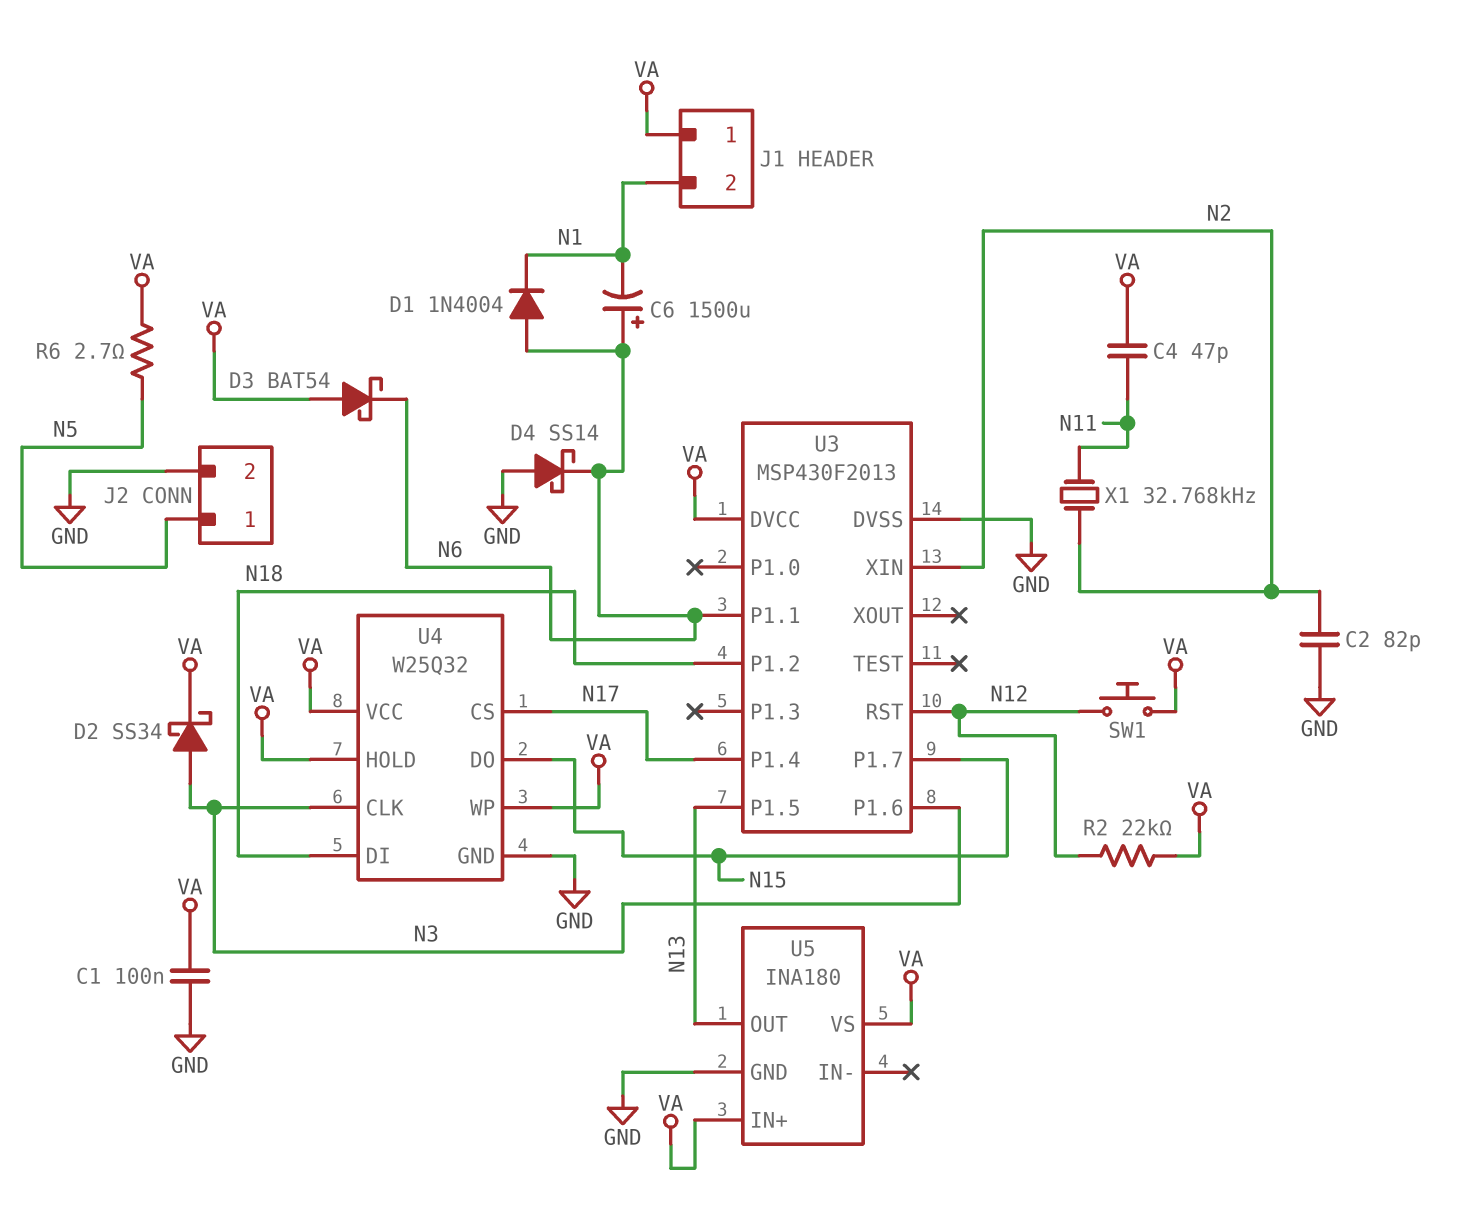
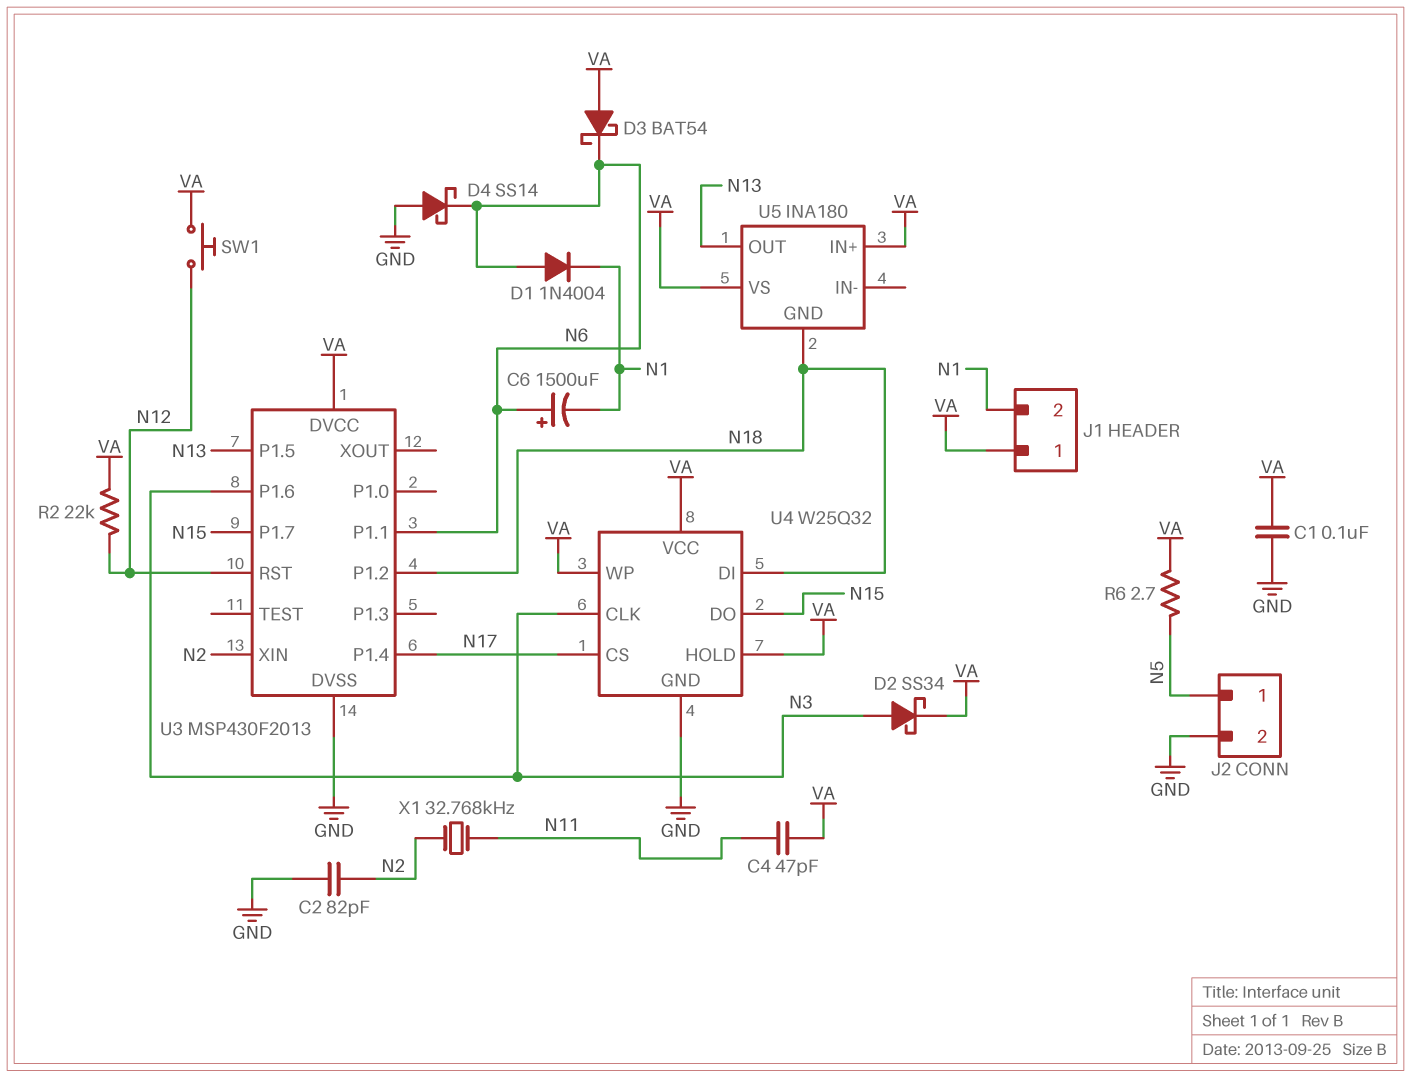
U5 pin GND: GND -> N18

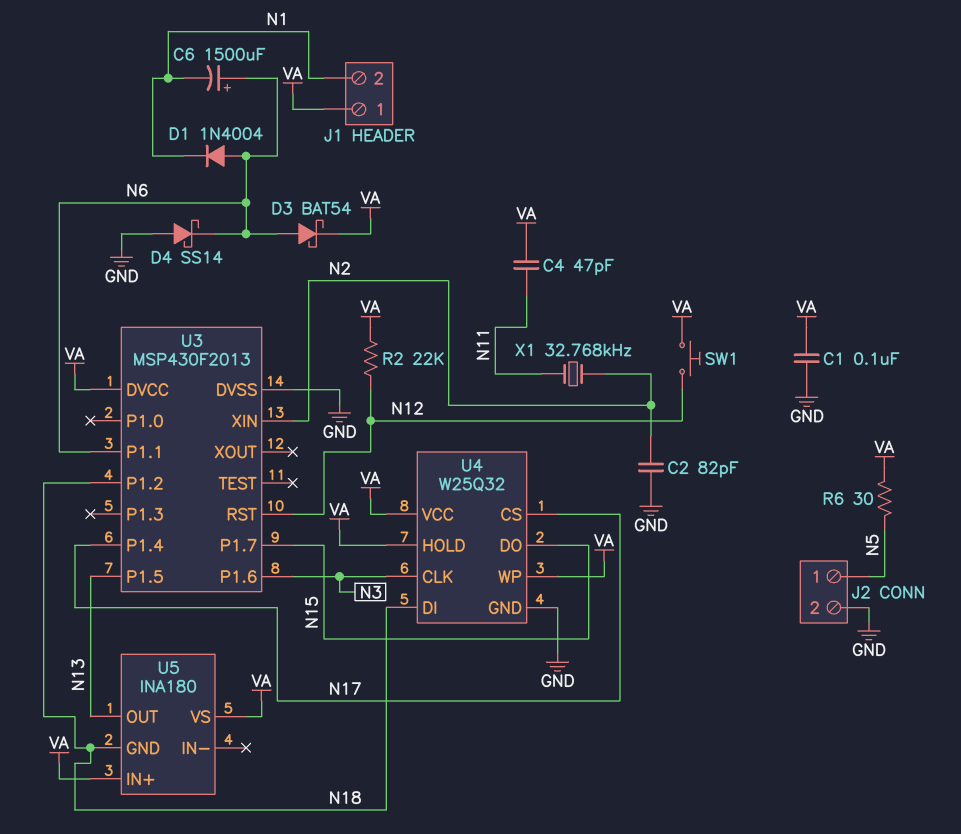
D2: schottky SS34 (A N3, K VA) -> none
D3: schottky BAT54 (A VA, K N6) -> schottky BAT54 (A N6, K VA)
R6: 2.7 (N5, VA) -> 30 (N5, VA)

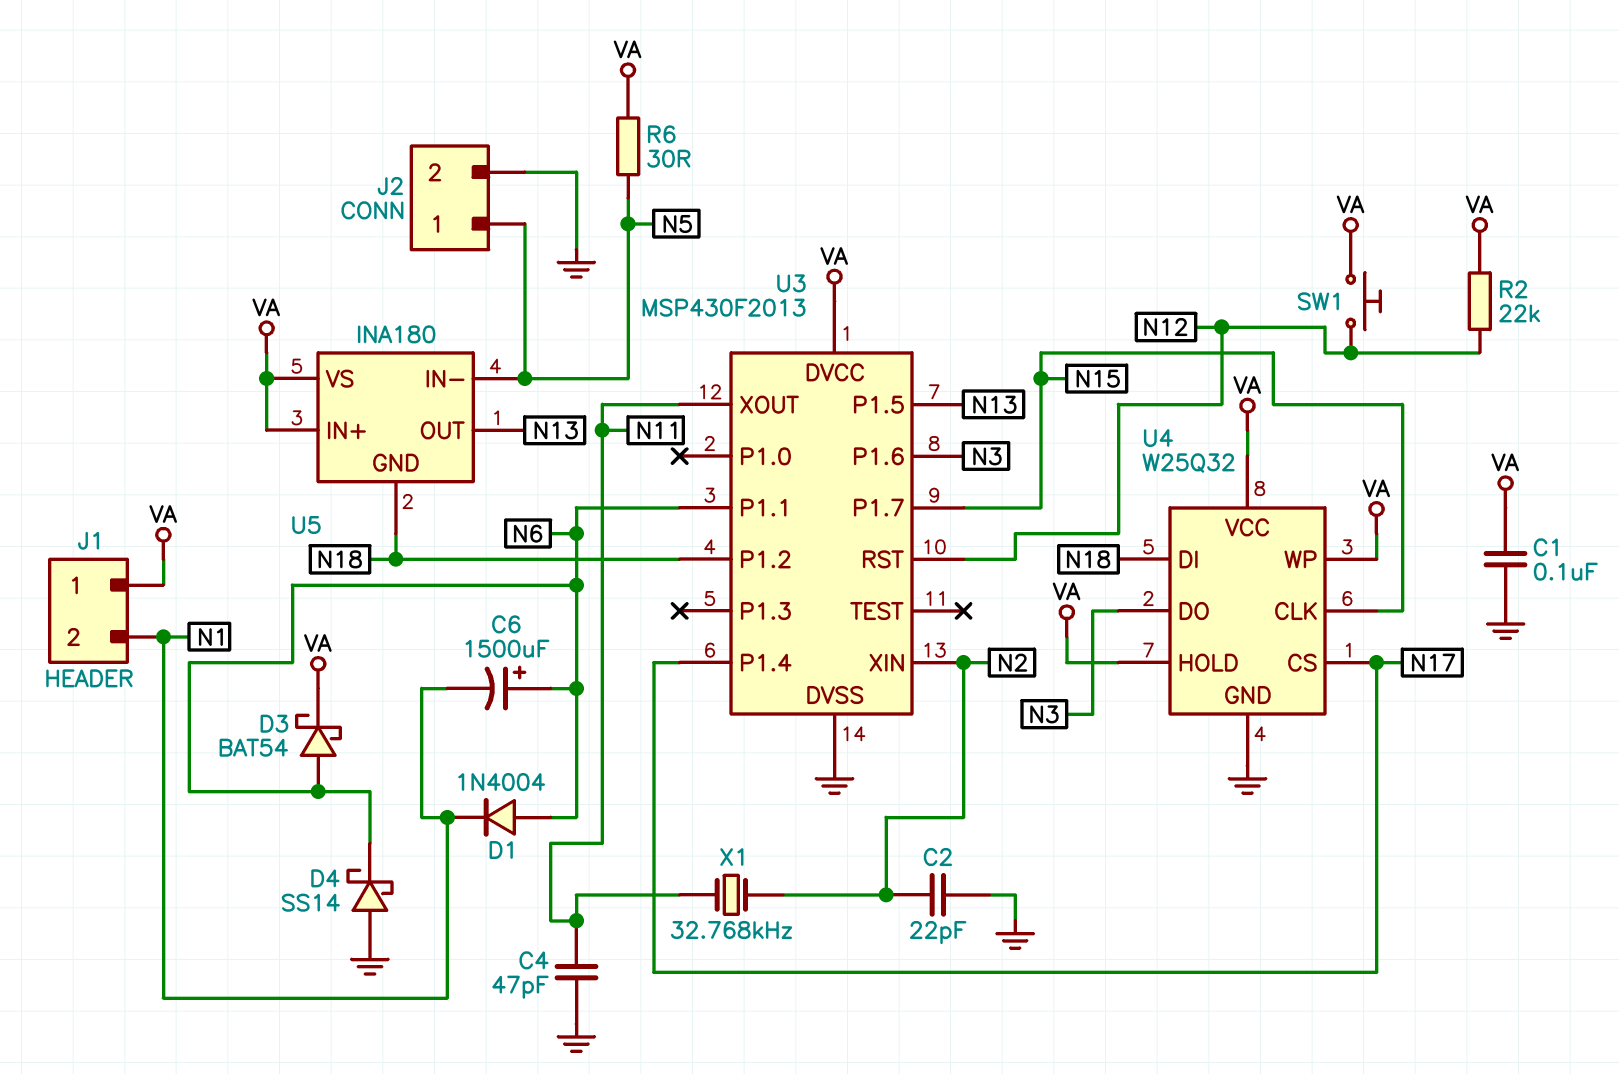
C2: 82pF (GND, N2) -> 22pF (GND, N2)
C4: 47pF (N11, VA) -> 47pF (GND, N11)
U3 pin XOUT: none -> N11
U4 pin CLK: N3 -> N15
U4 pin DO: N15 -> N3
U5 pin IN-: none -> N5

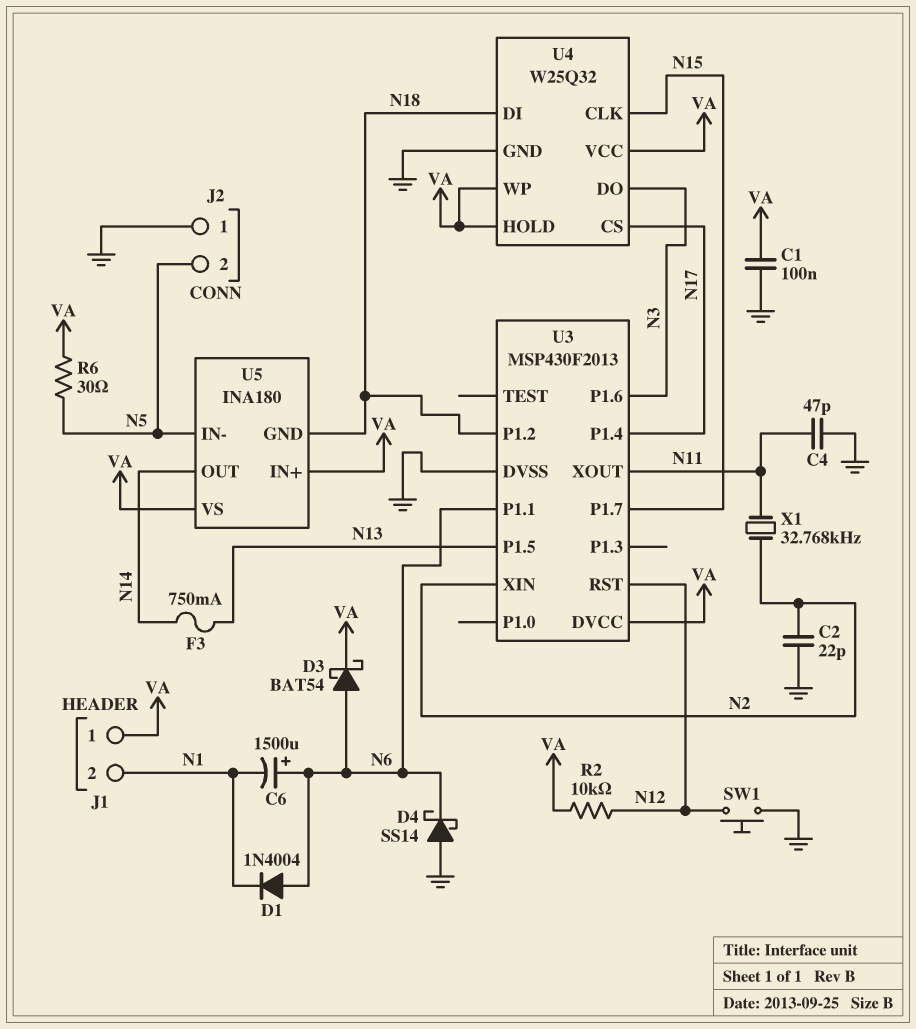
F3: none -> 750mA (N13, N14)
J2 pin 1: N5 -> GND
J2 pin 2: GND -> N5
R2: 22k (N12, VA) -> 10k (N12, VA)
SW1: button (N12, VA) -> button (GND, N12)
U5 pin OUT: N13 -> N14

